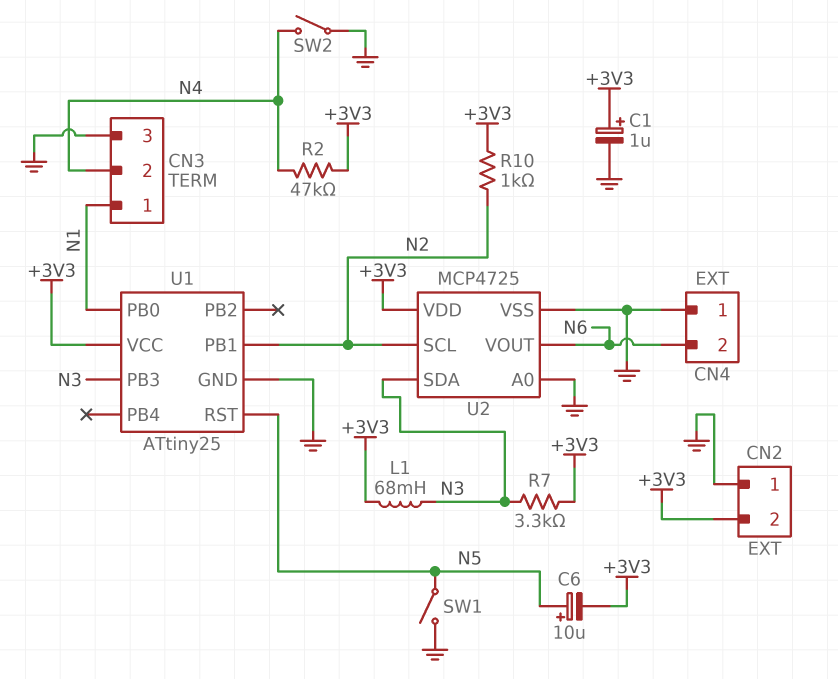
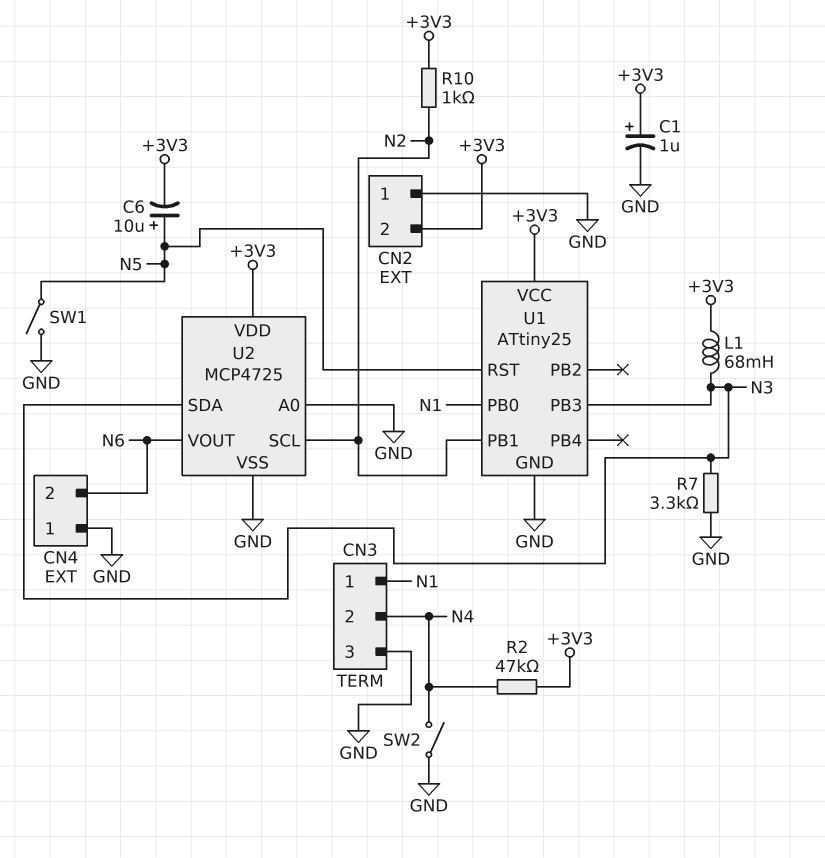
R7: 3.3k (+3V3, N3) -> 3.3k (GND, N3)

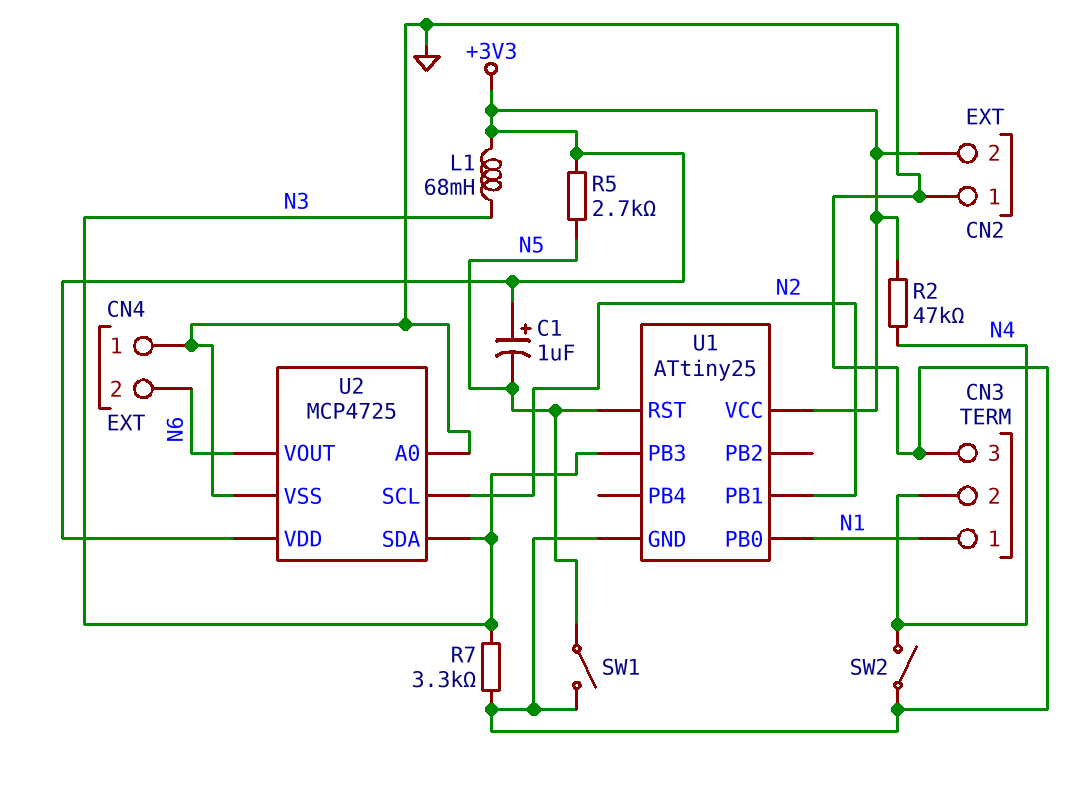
C1: 1uF (plus +3V3, minus GND) -> 1uF (plus +3V3, minus N5)
C6: 10uF (plus N5, minus +3V3) -> none
R5: none -> 2.7k (+3V3, N5)
R10: 1k (+3V3, N2) -> none

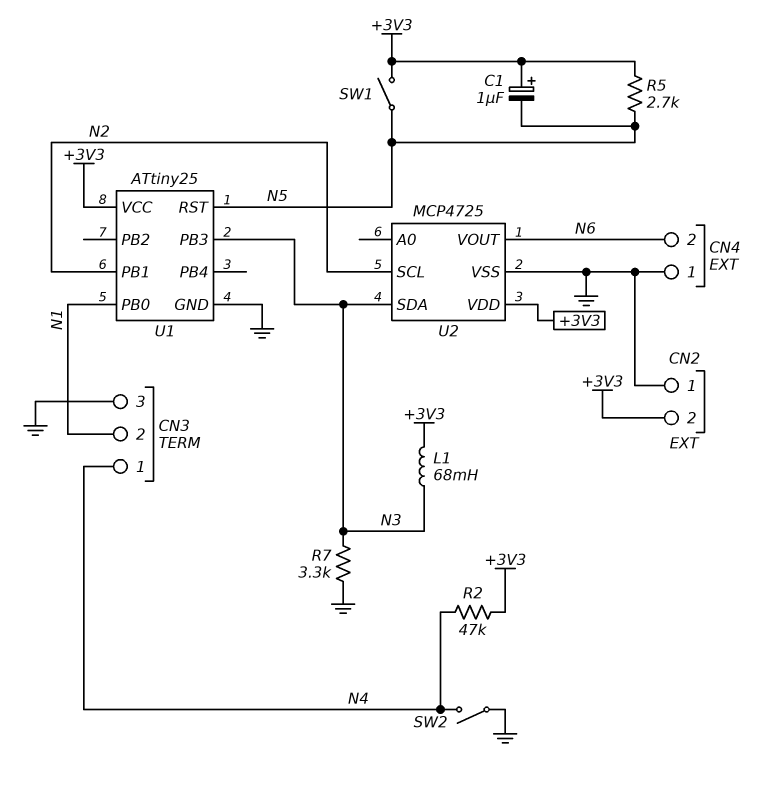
CN3 pin 1: N1 -> N4
CN3 pin 2: N4 -> N1
SW1: switch (GND, N5) -> switch (+3V3, N5)
U2 pin A0: GND -> none

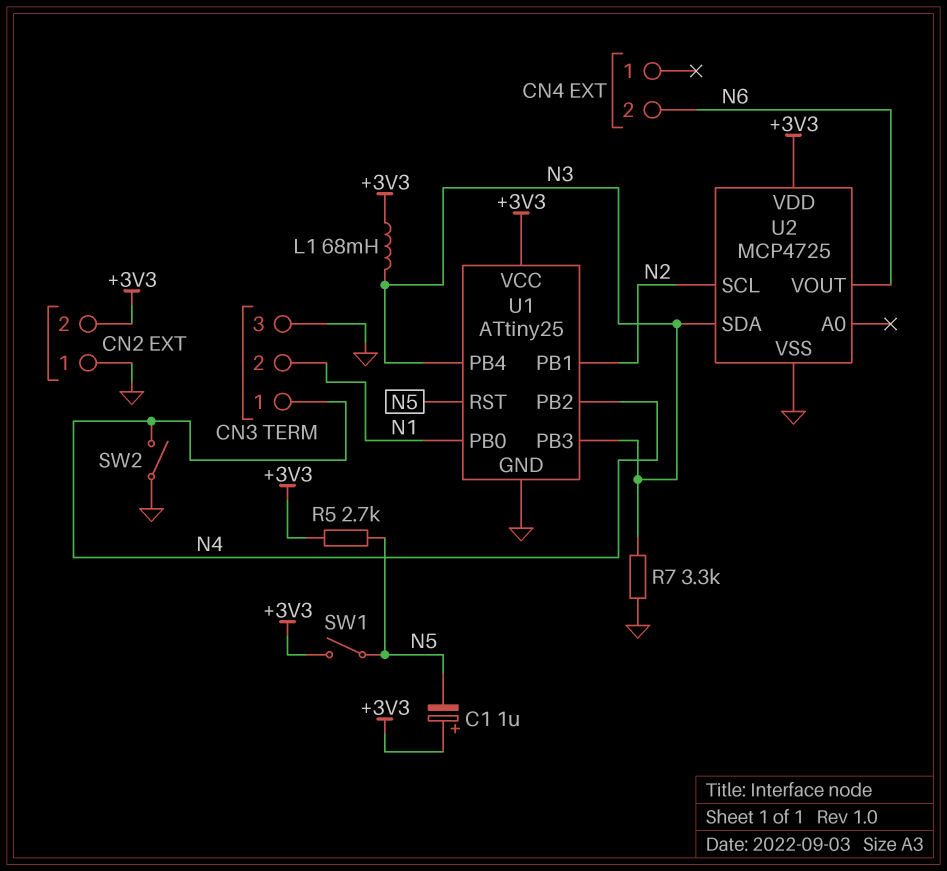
CN4 pin 1: GND -> none
R2: 47k (+3V3, N4) -> none
U1 pin PB2: none -> N4
U1 pin PB4: none -> N3

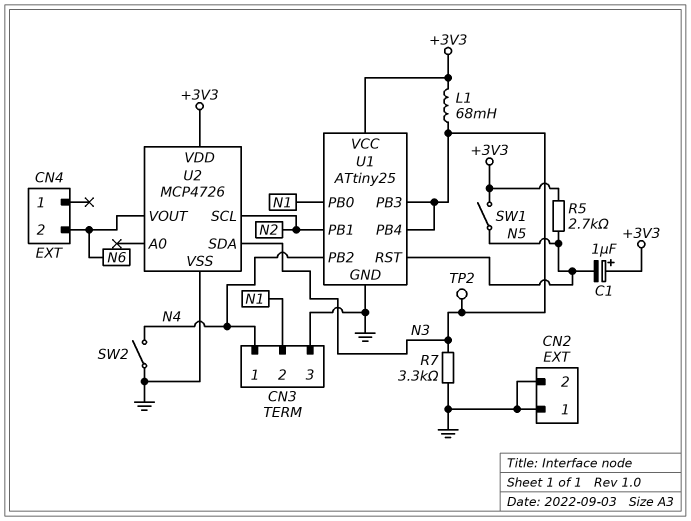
CN2 pin 2: +3V3 -> GND
TP2: none -> test point (N3)
U2: MCP4725 -> MCP4726

